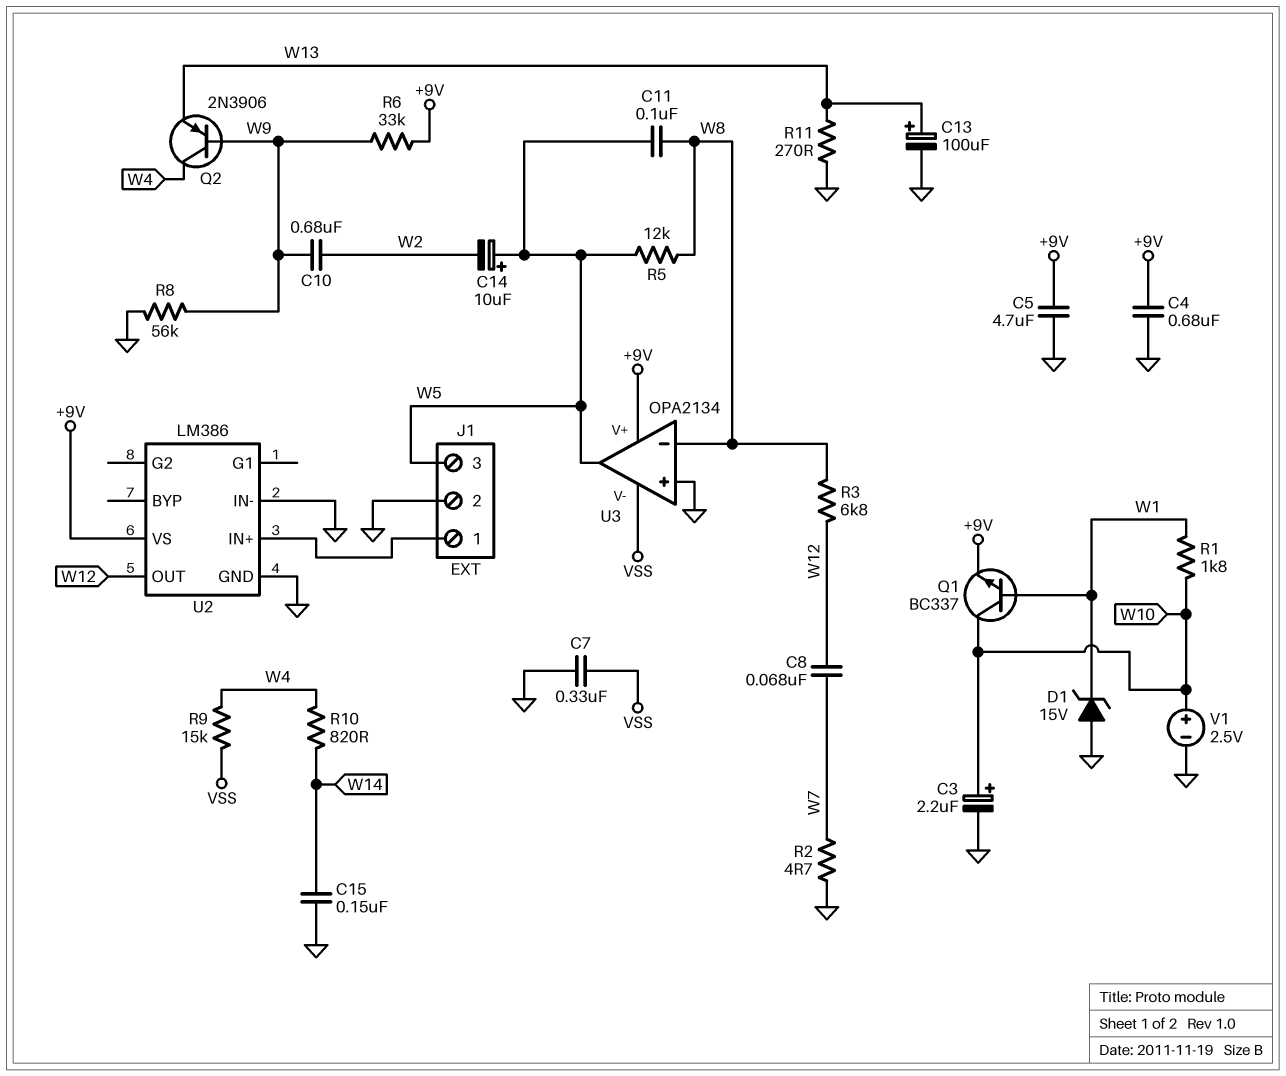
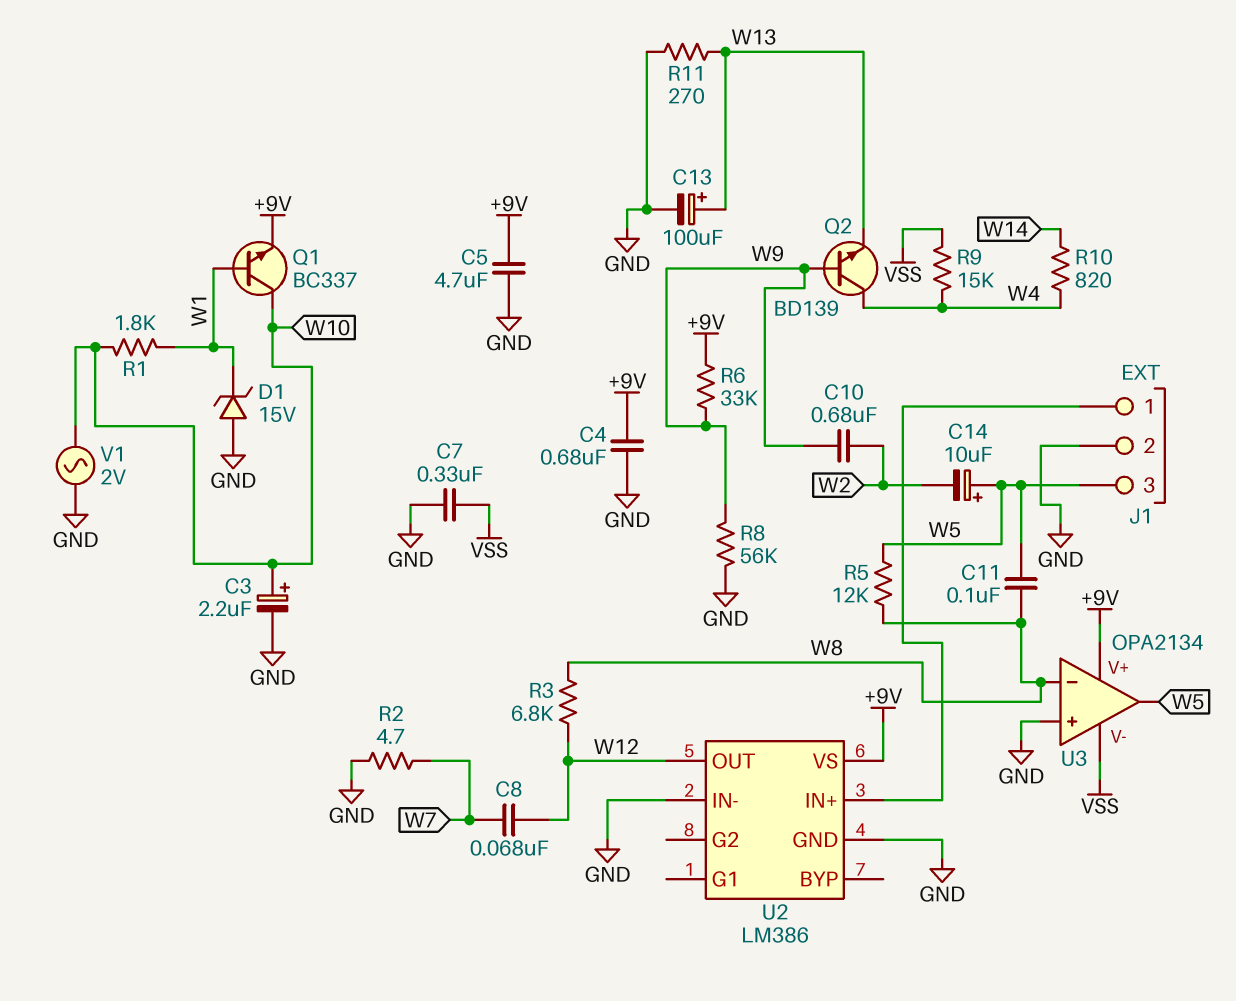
C15: 150nF (GND, W14) -> none
Q2: PNP 2N3906 (B W9, C W4, E W13) -> NPN BD139 (B W9, C W4, E W13)
V1: 2.5V (plus W10, minus GND) -> AC 2V (GND, W10)

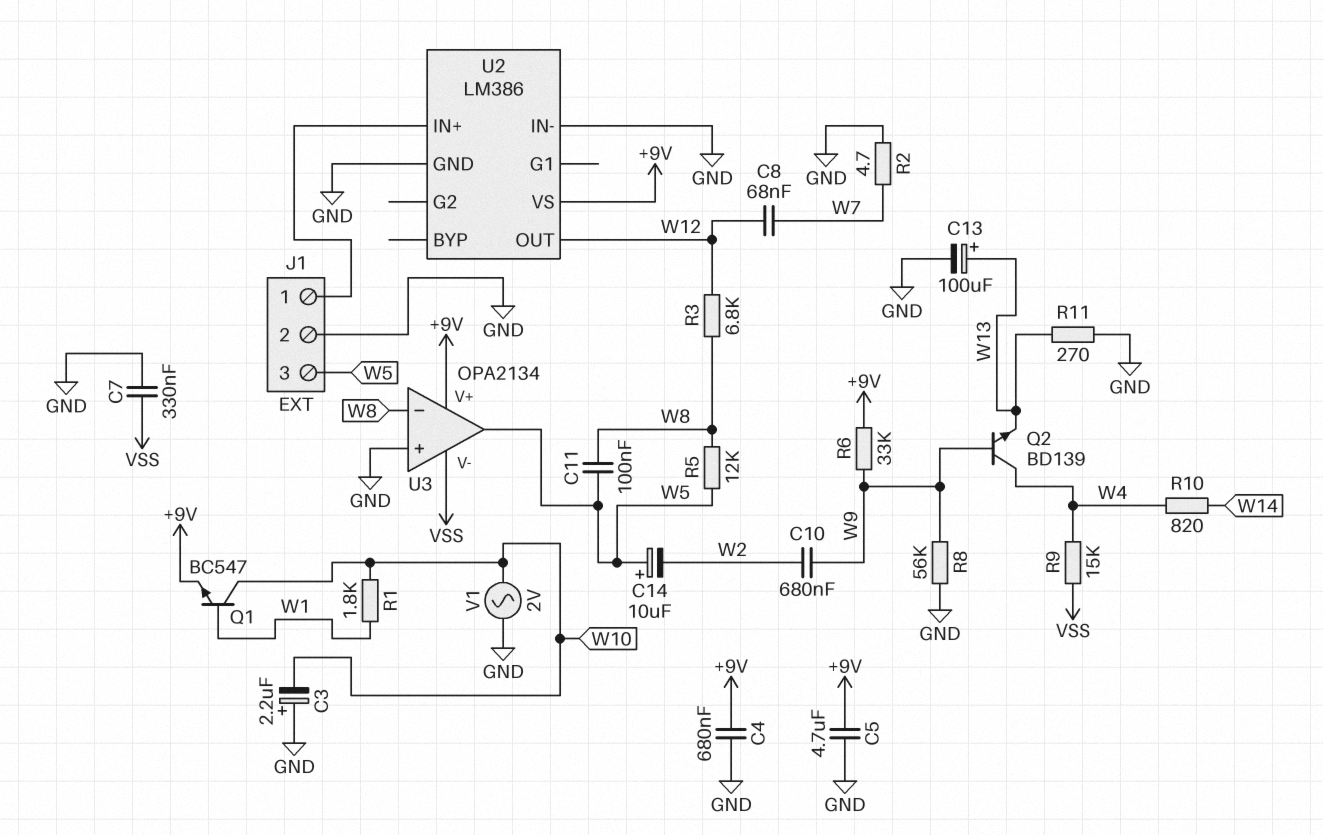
C3: 2.2uF (plus W10, minus GND) -> 2.2uF (plus GND, minus W10)
D1: zener 15V (A GND, K W1) -> none
Q1: NPN BC337 (B W1, C W10, E +9V) -> NPN BC547 (B W1, C W10, E +9V)

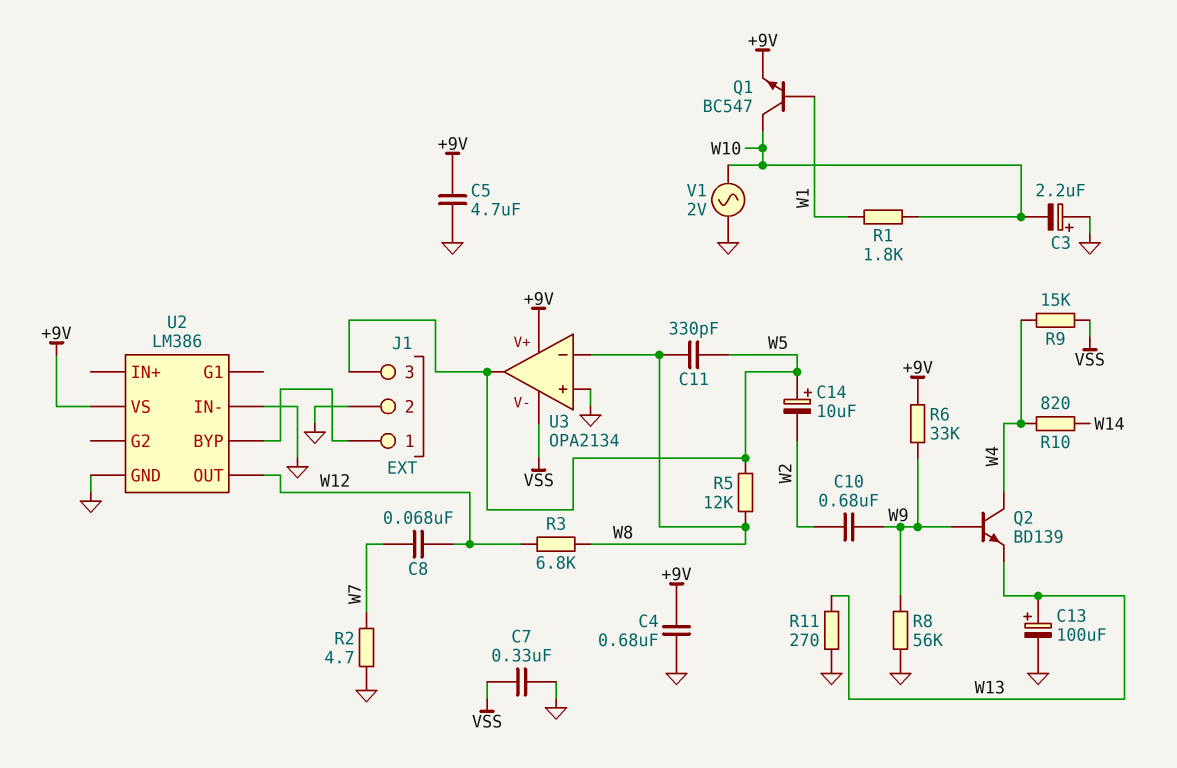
C11: 100nF (W5, W8) -> 330pF (W5, W8)
U2 pin BYP: none -> J1/1
U2 pin IN+: J1/1 -> none

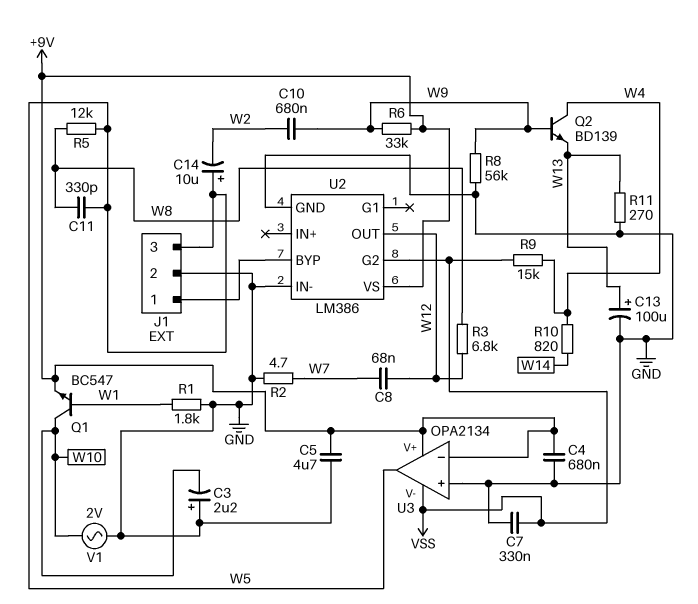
R1: 1.8k (W1, W10) -> 1.8k (GND, W1)
U2 pin G2: none -> VSS
U3 pin in-: W8 -> +9V

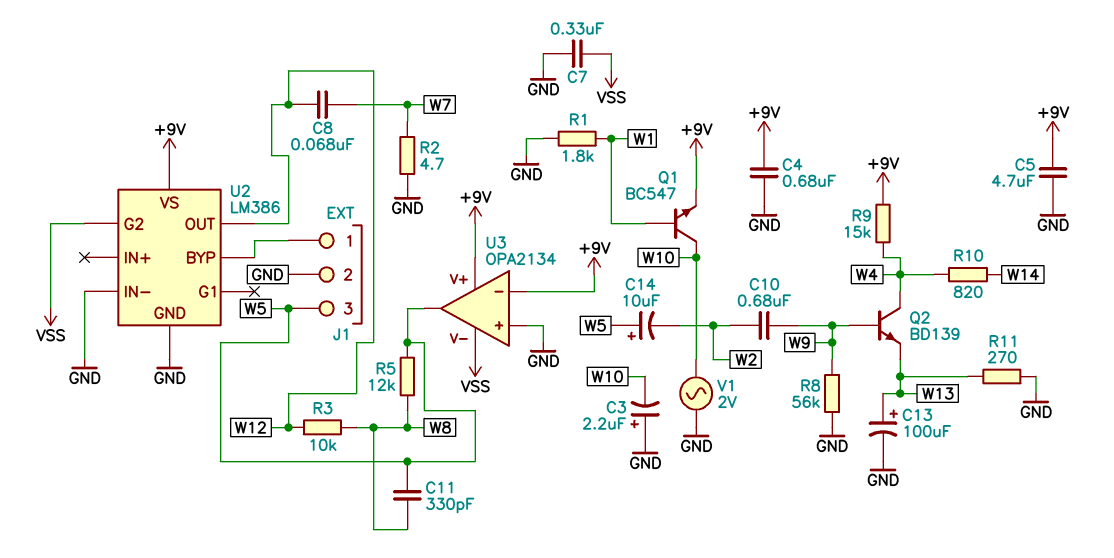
R3: 6.8k (W8, W12) -> 10k (W8, W12)
R6: 33k (+9V, W9) -> none
R9: 15k (VSS, W4) -> 15k (+9V, W4)

